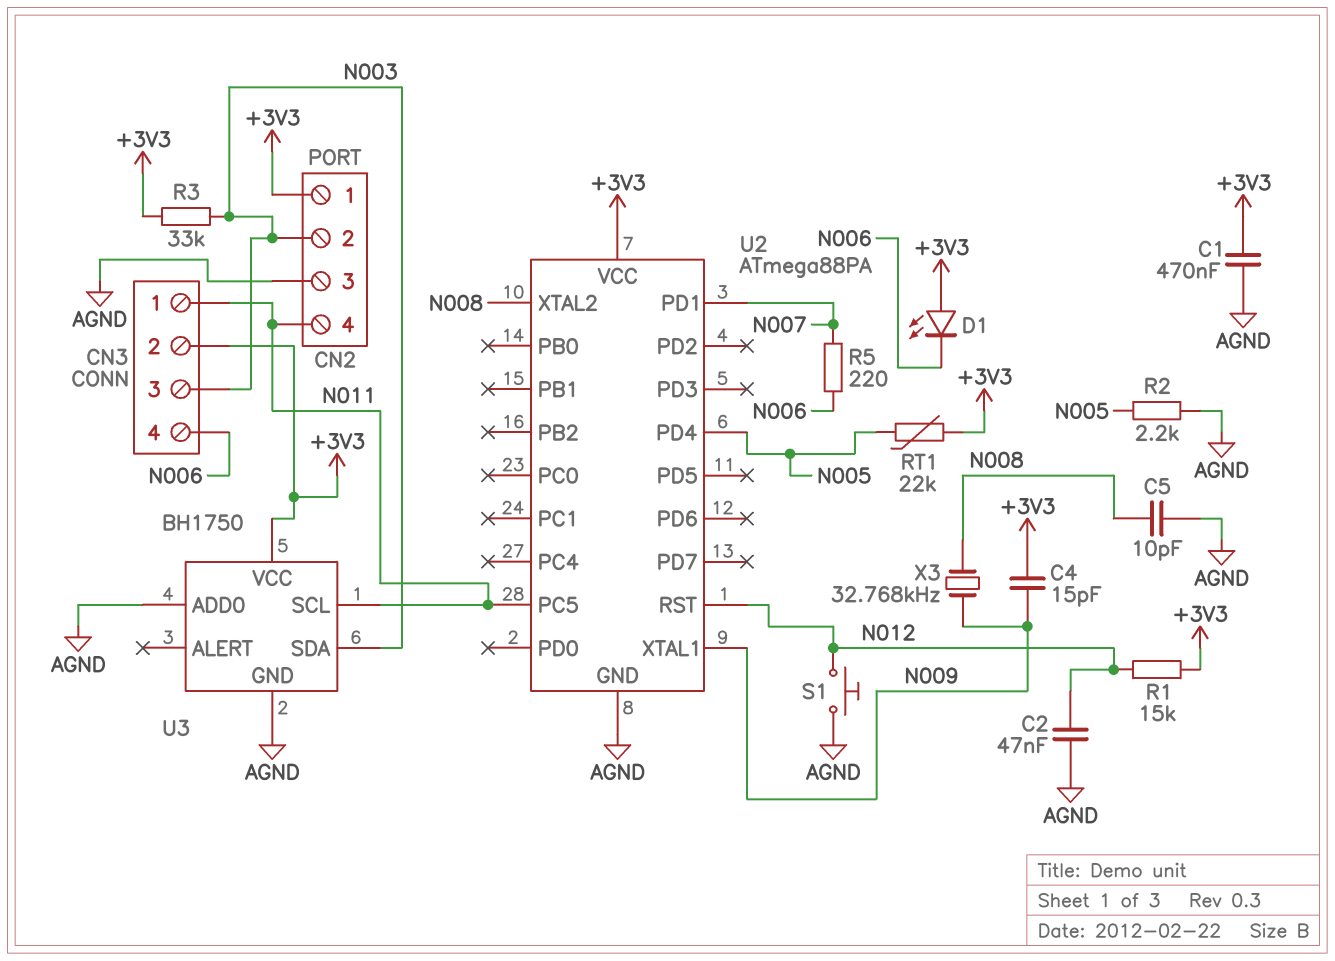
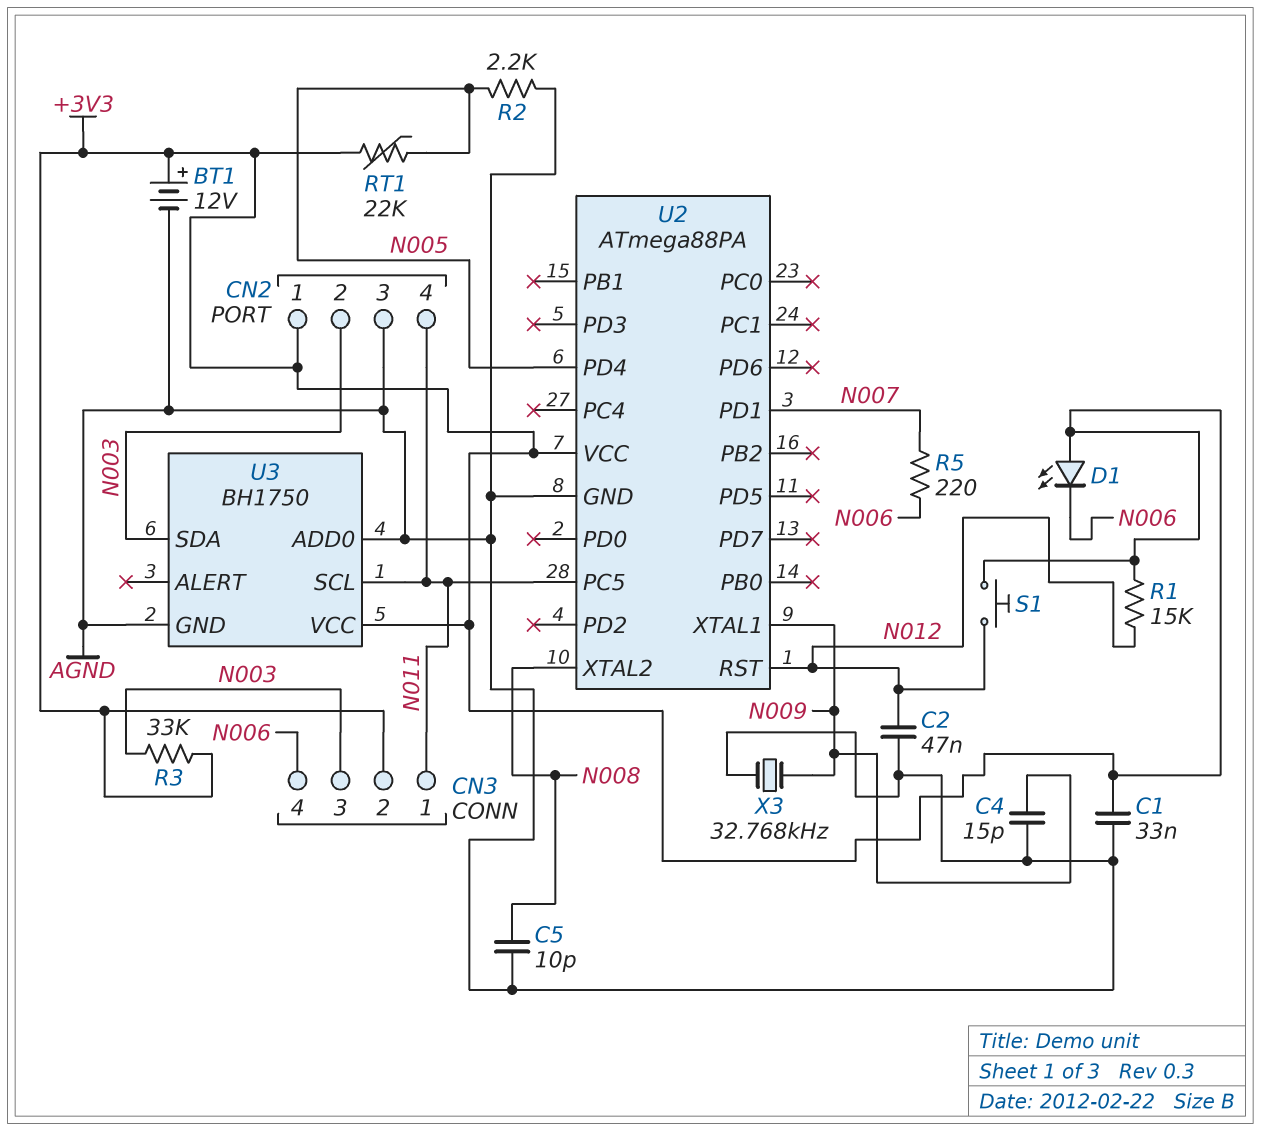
BT1: none -> 12V (plus +3V3, minus AGND)
C1: 470nF (+3V3, AGND) -> 33nF (+3V3, AGND)
C4: 15pF (+3V3, N009) -> 15pF (AGND, N009)
S1: button (AGND, N012) -> button (+3V3, N012)
X3: 32.768kHz (N008, N009) -> 32.768kHz (AGND, N009)

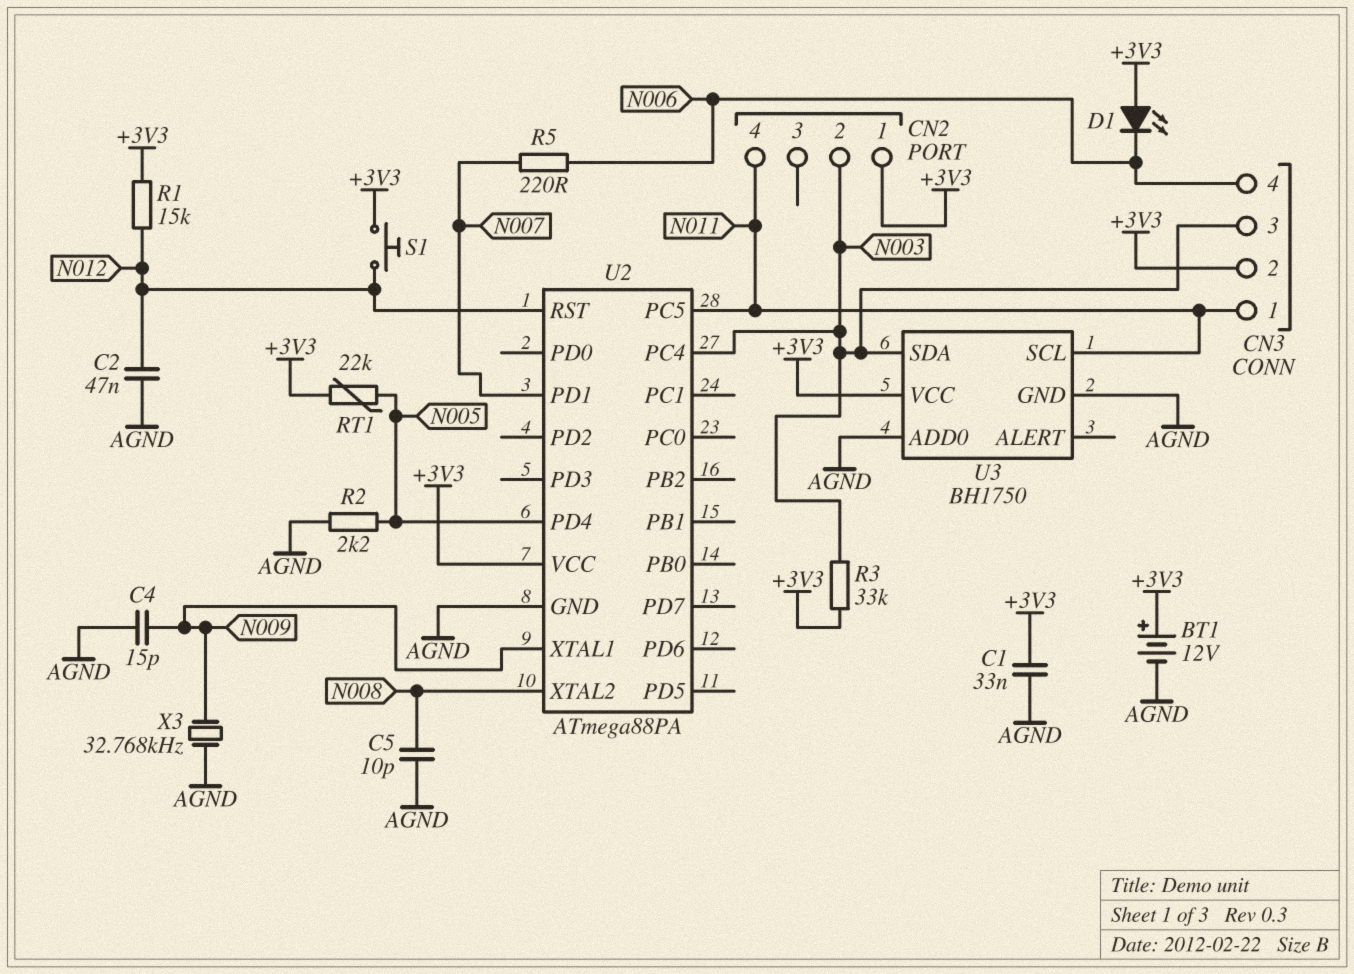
CN2 pin 3: AGND -> none
U2 pin PC4: none -> N003

